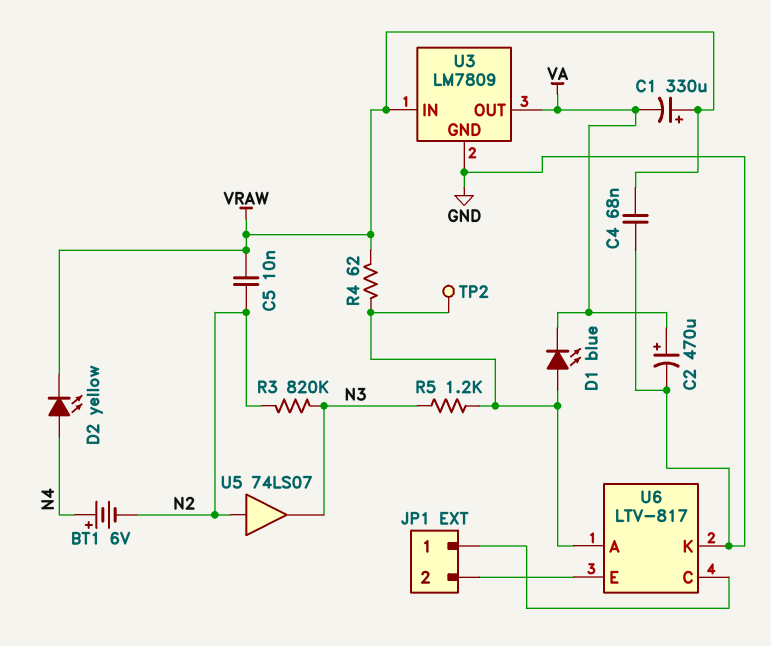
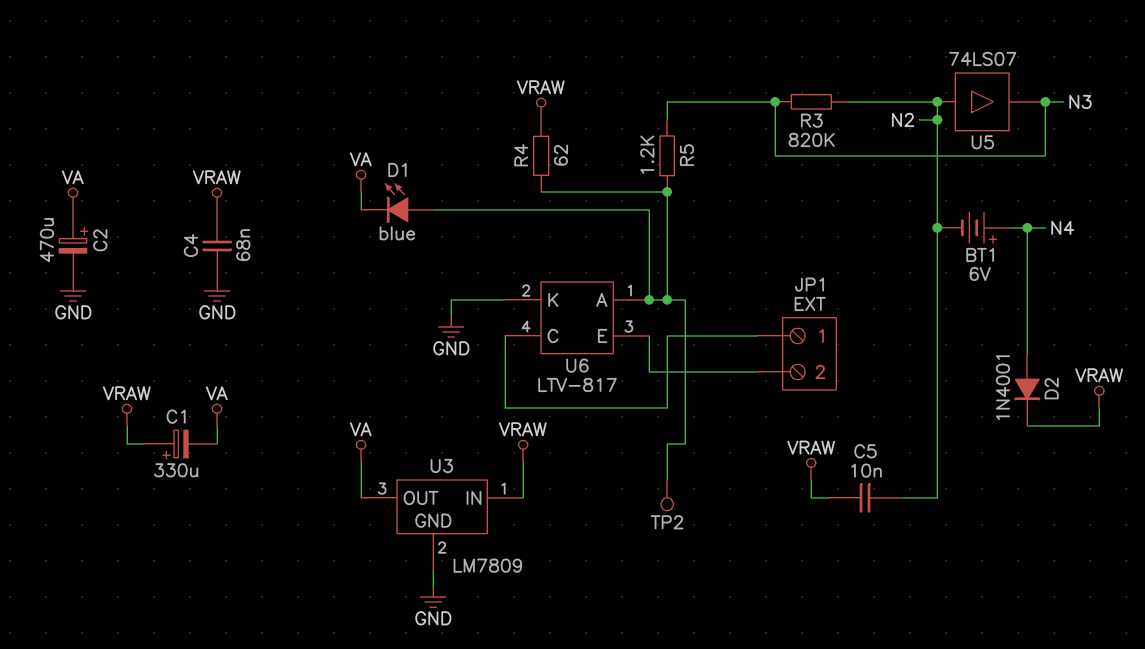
D2: LED yellow (A N4, K VRAW) -> diode 1N4001 (A N4, K VRAW)

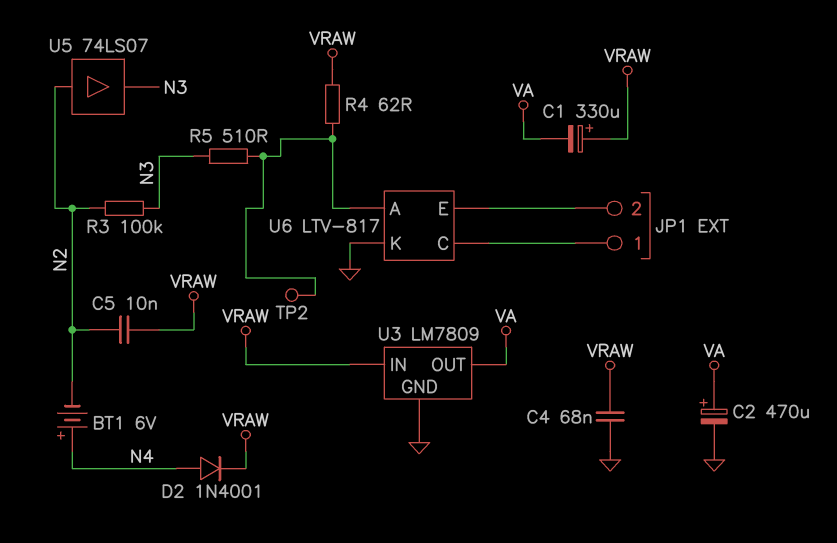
D1: LED blue (A U6/A, K VA) -> none
R3: 820k (N2, N3) -> 100k (N2, N3)
R5: 1.2k (N3, U6/A) -> 510 (N3, U6/A)

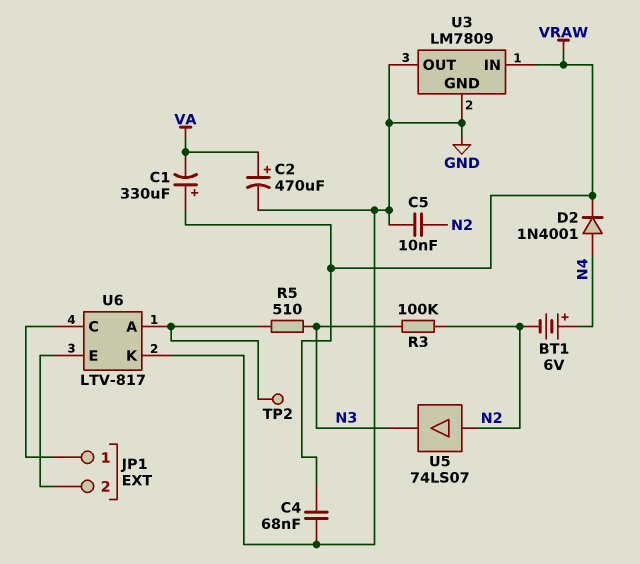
C5: 10nF (N2, VRAW) -> 10nF (GND, N2)
R4: 62 (U6/A, VRAW) -> none
U3 pin OUT: VA -> GND

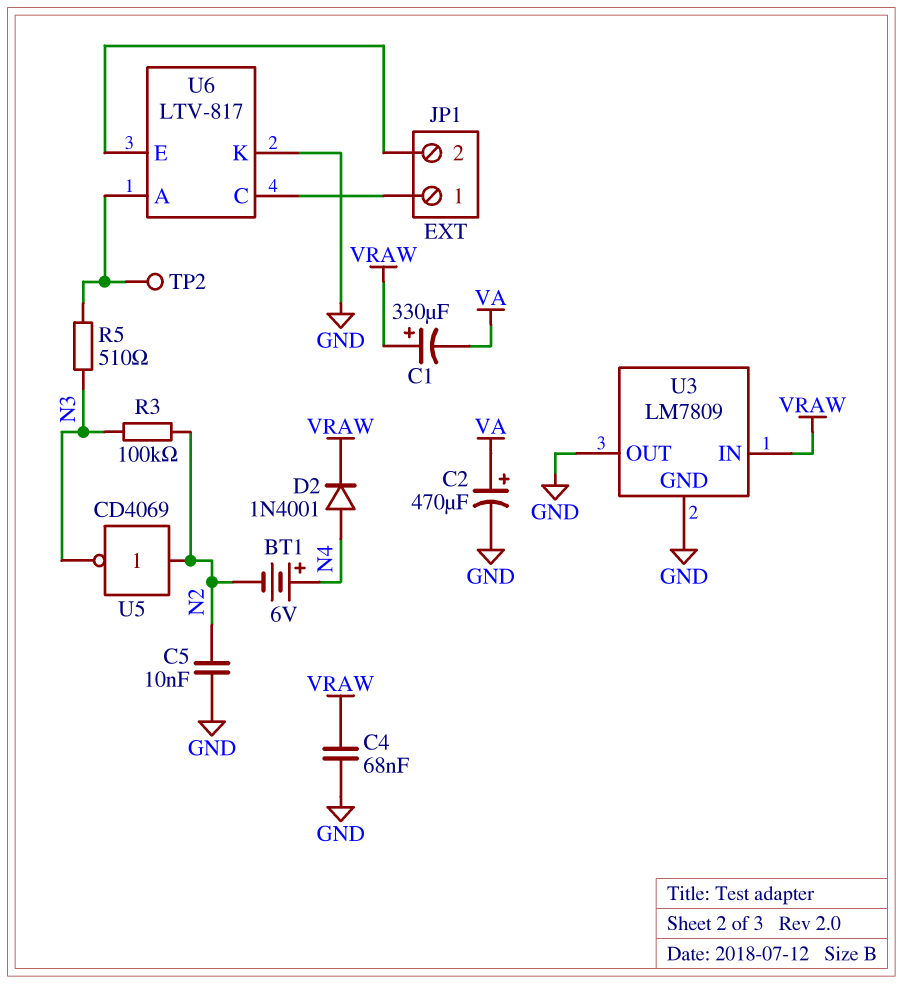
U5: buffer 74LS07 (in N2, out N3) -> NOT CD4069 (in N2, out N3)

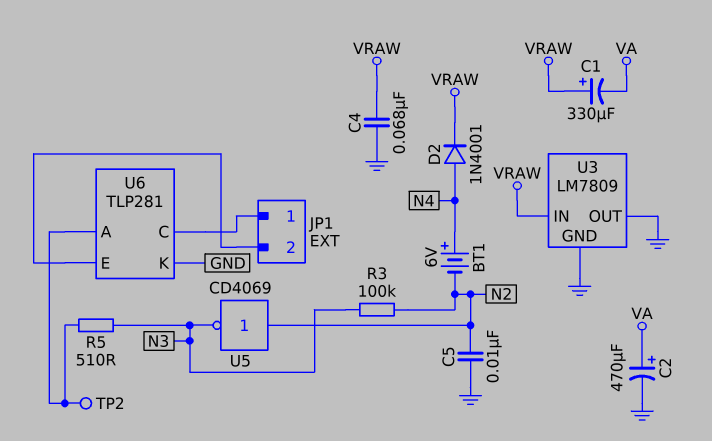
U6: LTV-817 -> TLP281

